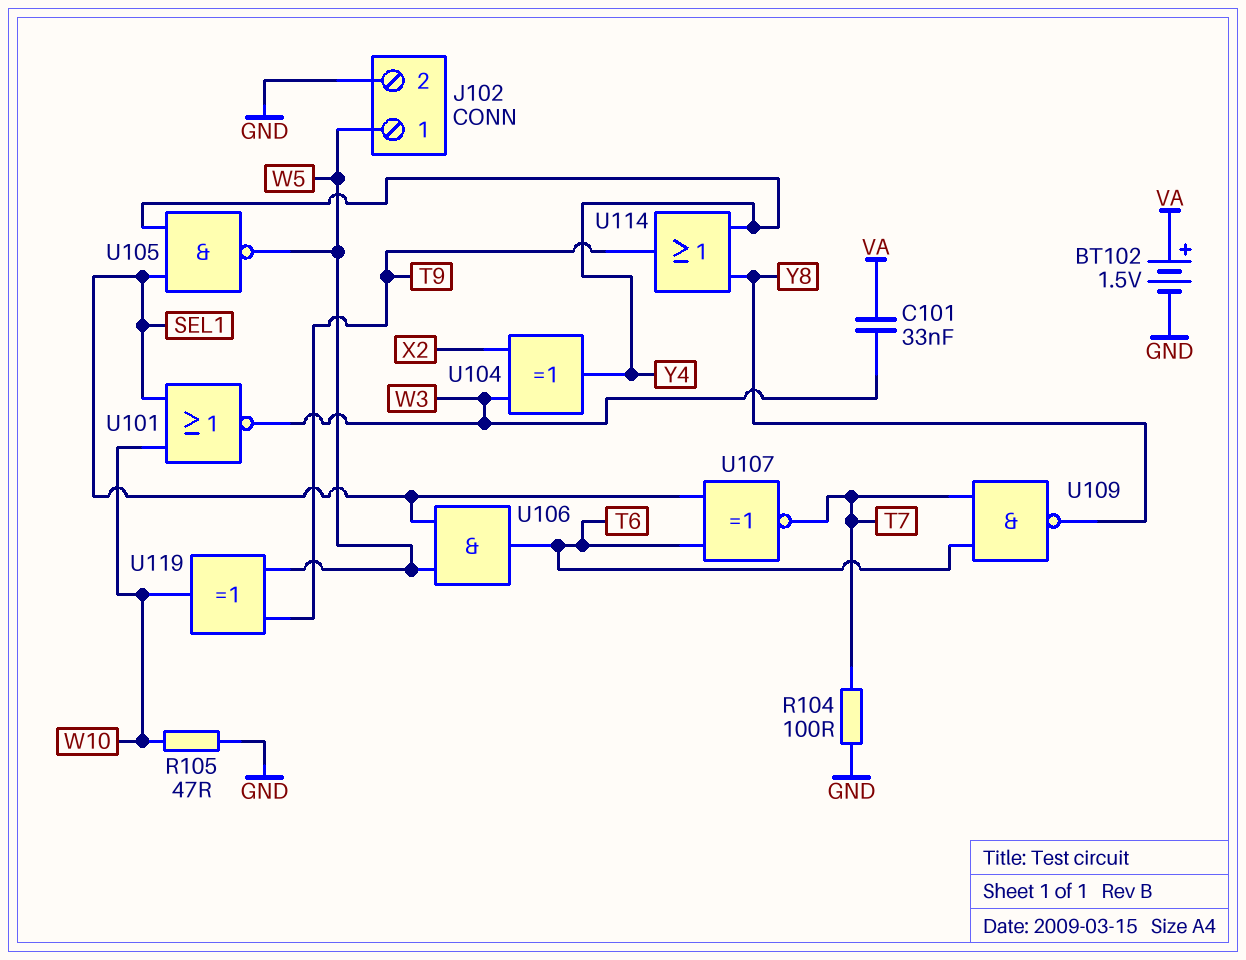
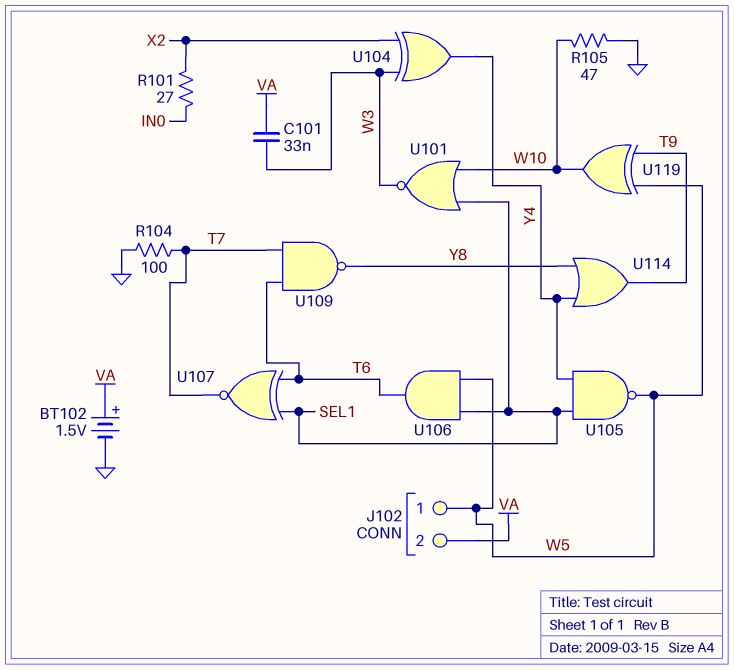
J102 pin 2: GND -> VA
R101: none -> 27 (IN0, X2)

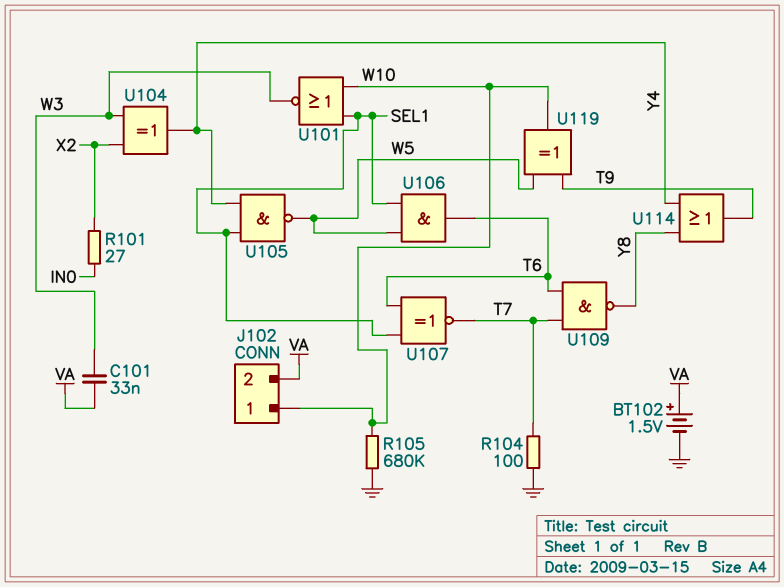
J102 pin 1: W5 -> W10
R105: 47 (GND, W10) -> 680k (GND, W10)

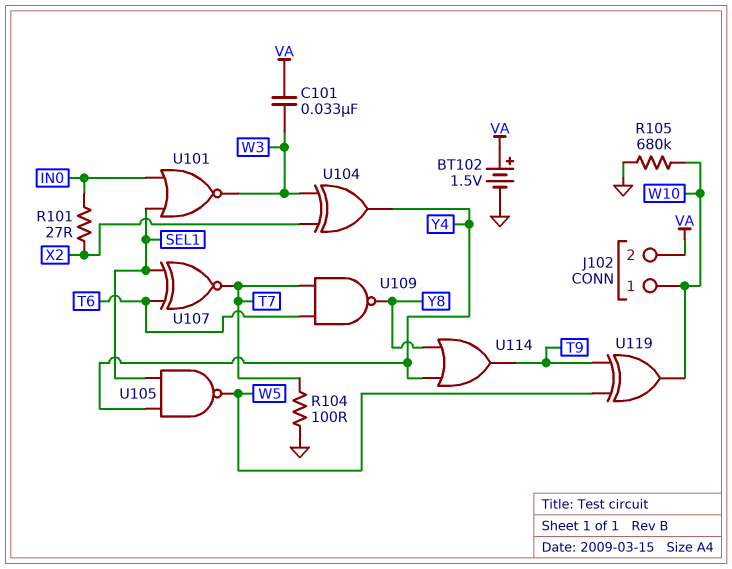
U101: NOR (in SEL1, in W10, out W3) -> NOR (in IN0, in SEL1, out W3)
U106: AND (in SEL1, in W5, out T6) -> none

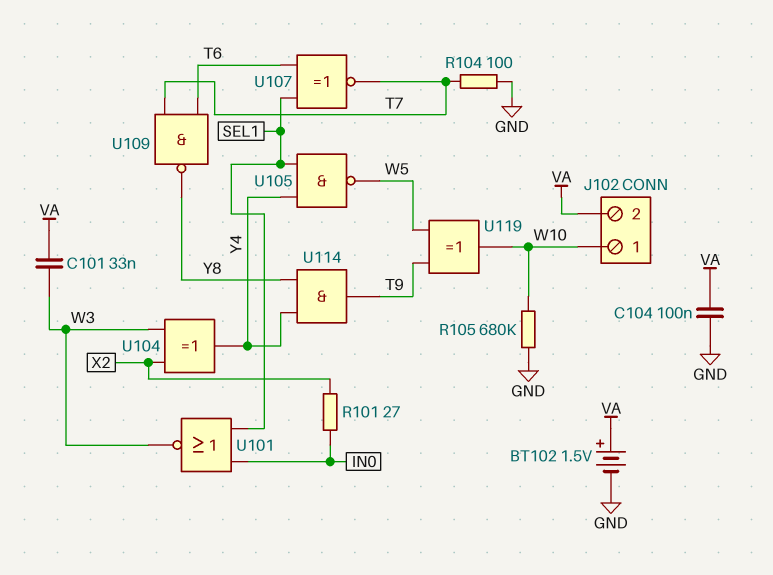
C104: none -> 100nF (GND, VA)
U114: OR (in Y4, in Y8, out T9) -> AND (in Y4, in Y8, out T9)

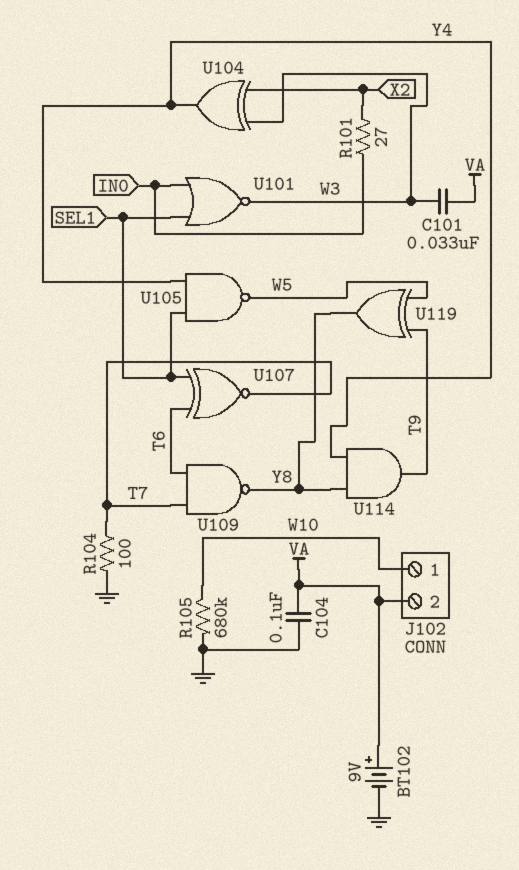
BT102: 1.5V (plus VA, minus GND) -> 9V (plus VA, minus GND)
U119: XOR (in T9, in W5, out W10) -> XOR (in T9, in W5, out Y8)

